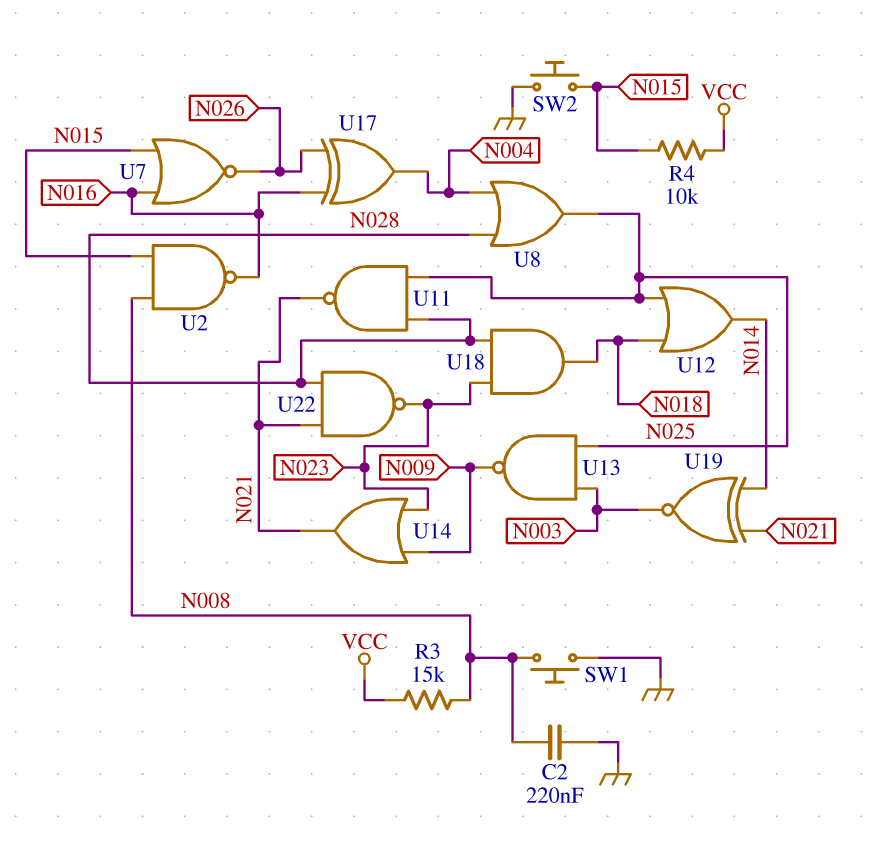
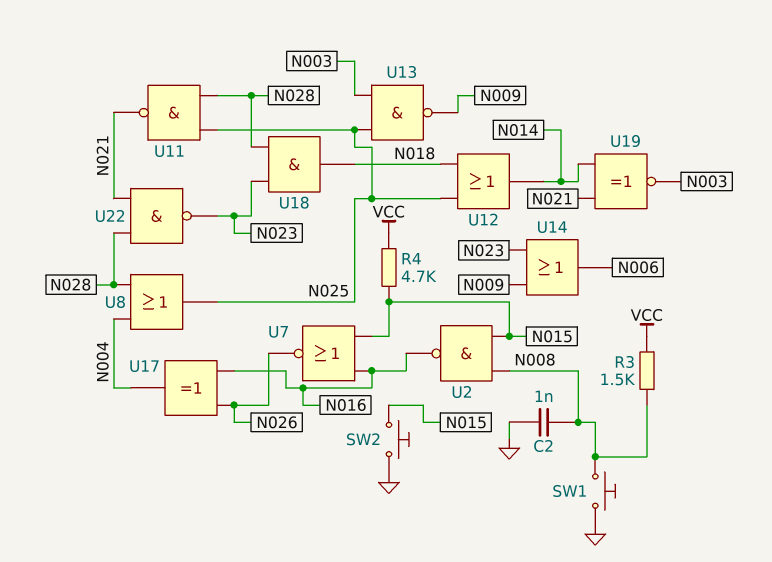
C2: 220nF (GND, N008) -> 1nF (GND, N008)
R3: 15k (N008, VCC) -> 1.5k (N008, VCC)
R4: 10k (N015, VCC) -> 4.7k (N015, VCC)
U14: OR (in N009, in N023, out N021) -> OR (in N009, in N023, out N006)

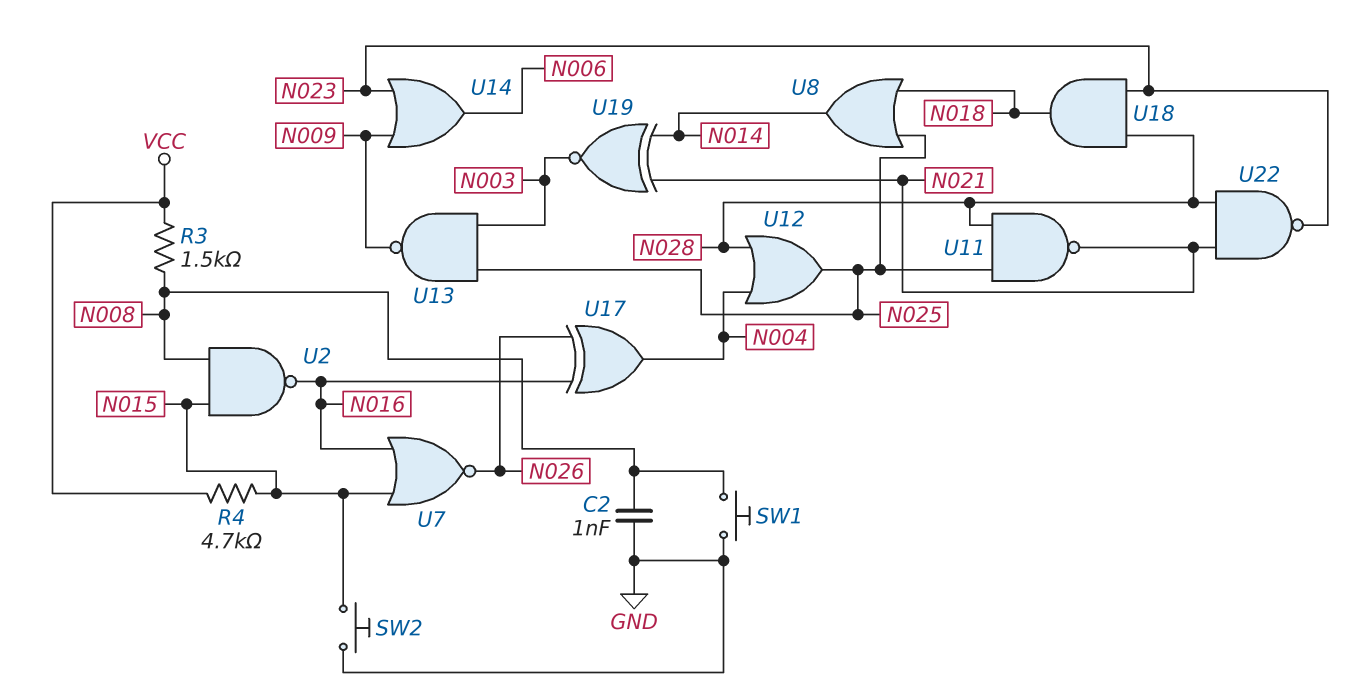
U8: OR (in N004, in N028, out N025) -> OR (in N018, in N025, out N014)
U12: OR (in N018, in N025, out N014) -> OR (in N004, in N028, out N025)

